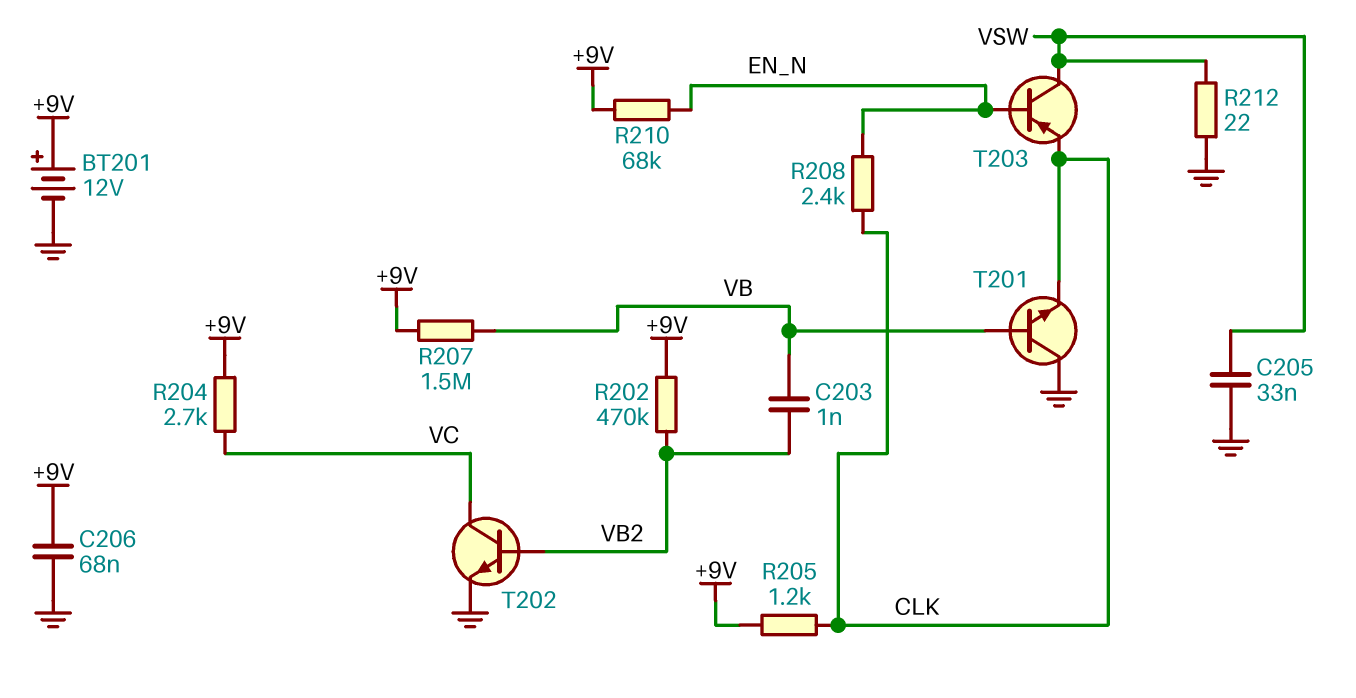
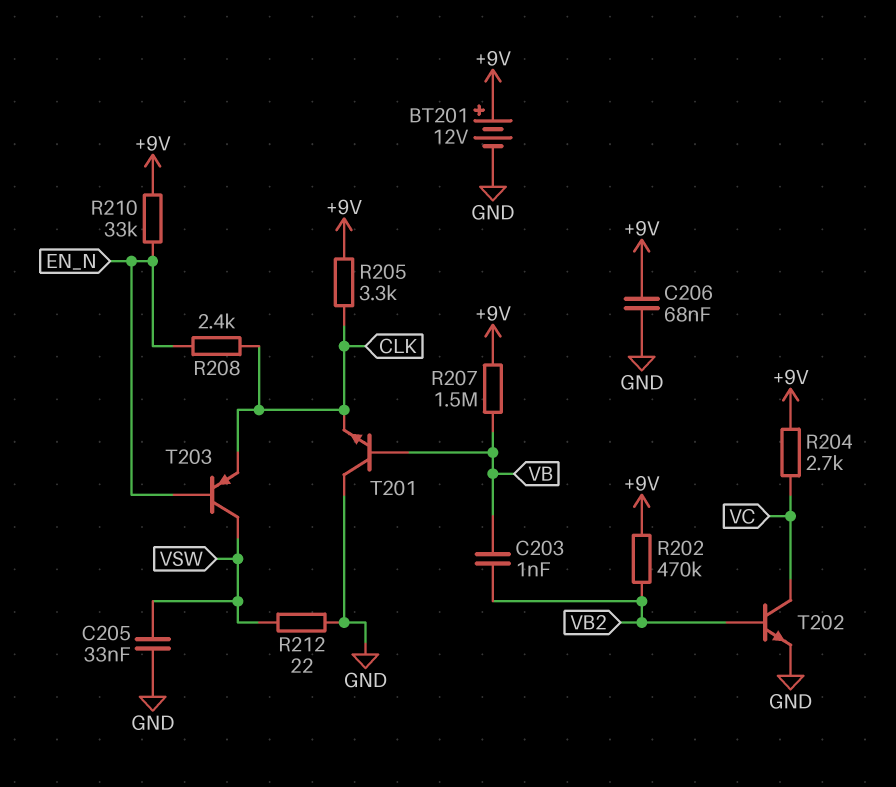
R205: 1.2k (+9V, CLK) -> 3.3k (+9V, CLK)
R210: 68k (+9V, EN_N) -> 33k (+9V, EN_N)

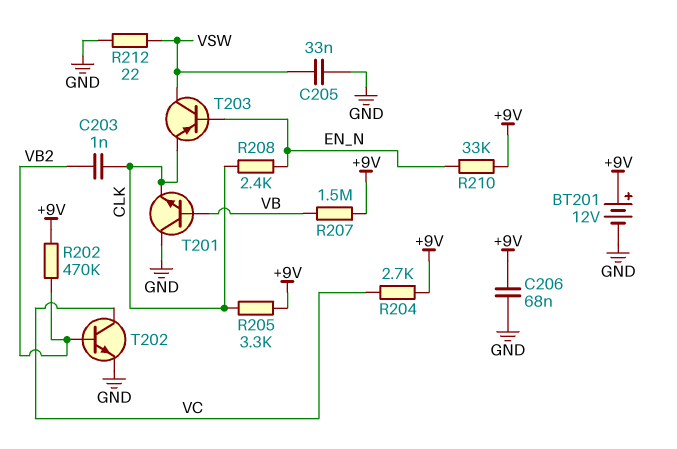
C203: 1nF (VB, VB2) -> 1nF (CLK, VB2)

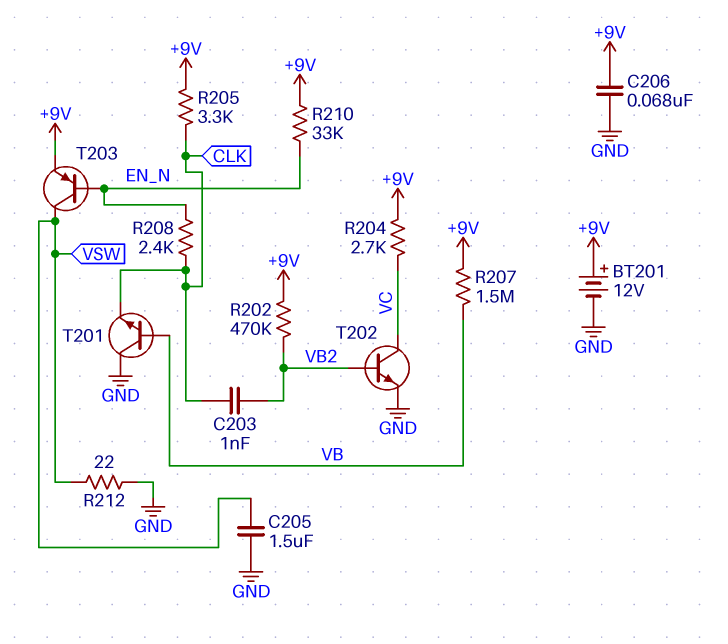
C205: 33nF (GND, VSW) -> 1.5uF (GND, VSW)
T203: PNP (B EN_N, C VSW, E CLK) -> PNP (B EN_N, C VSW, E +9V)

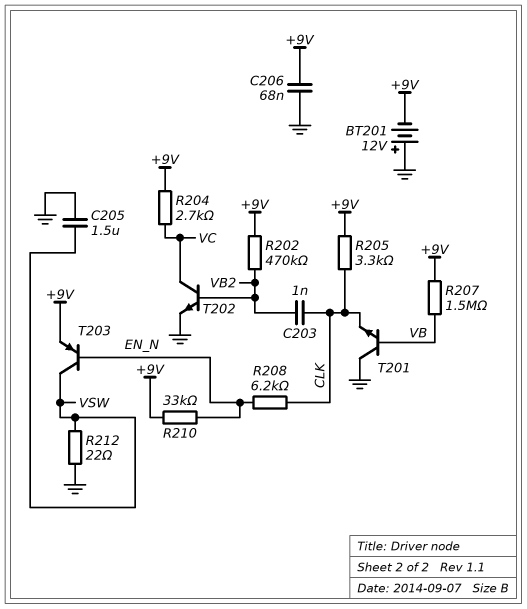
BT201: 12V (plus +9V, minus GND) -> 12V (plus GND, minus +9V)
R208: 2.4k (CLK, EN_N) -> 6.2k (CLK, EN_N)

